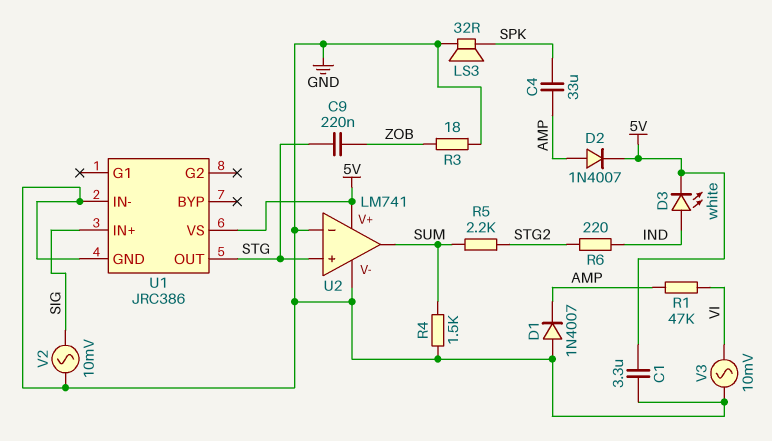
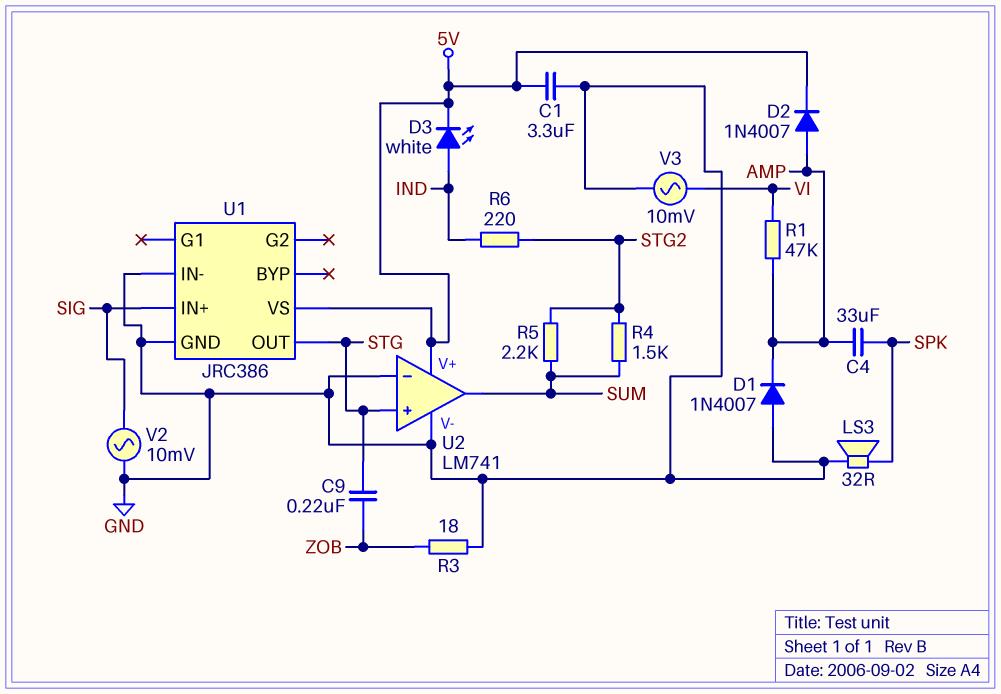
R4: 1.5k (GND, SUM) -> 1.5k (STG2, SUM)

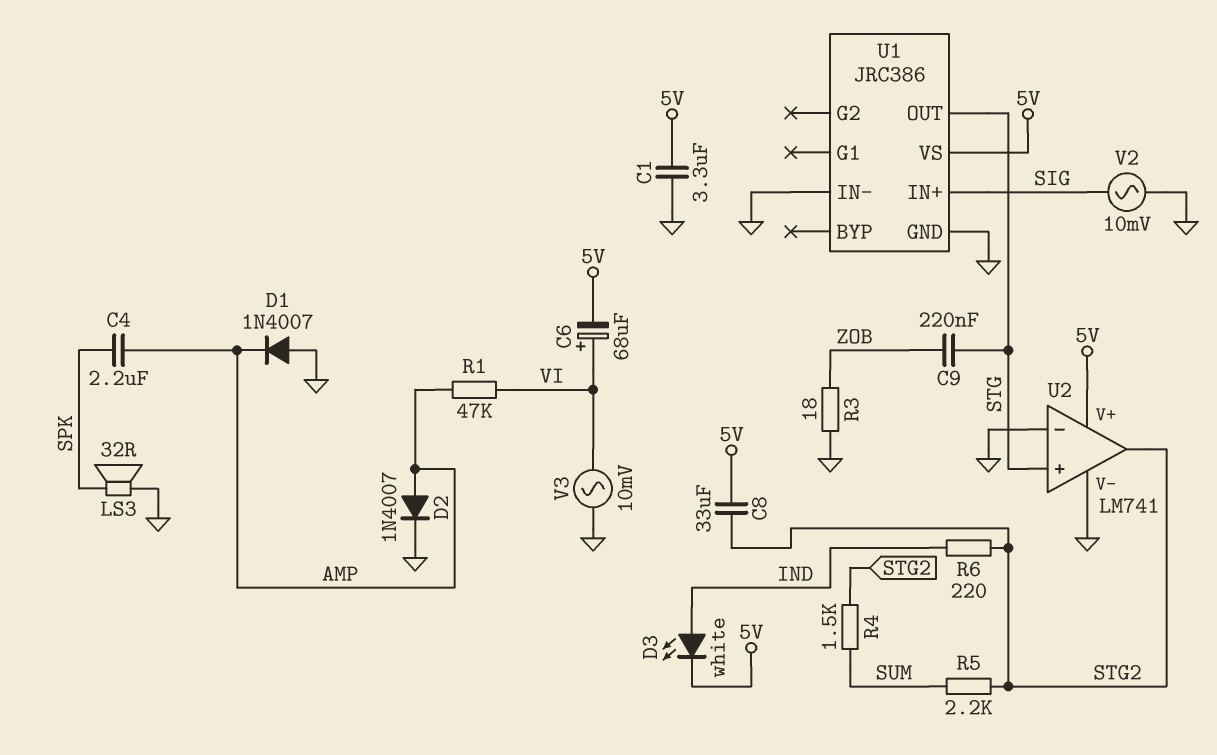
C4: 33uF (AMP, SPK) -> 2.2uF (AMP, SPK)
C6: none -> 68uF (plus VI, minus 5V)
C8: none -> 33uF (5V, STG2)
D2: diode 1N4007 (A AMP, K 5V) -> diode 1N4007 (A AMP, K GND)
U2 pin out: SUM -> STG2

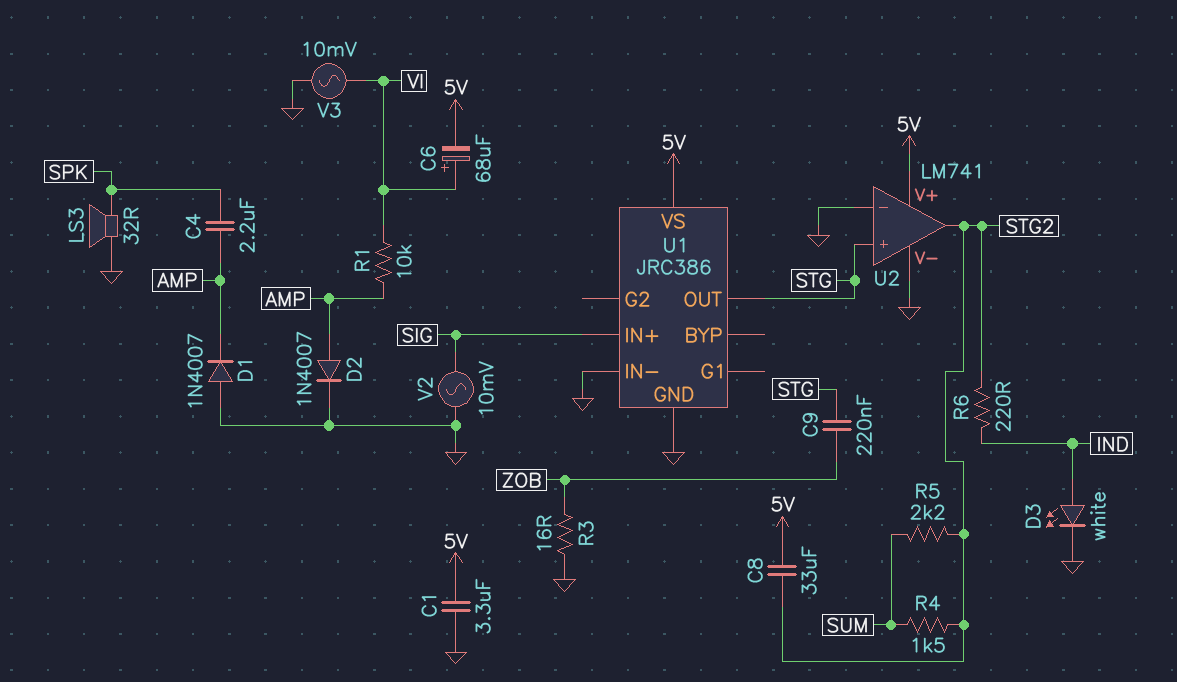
D3: LED white (A IND, K 5V) -> LED white (A IND, K GND)
R1: 47k (AMP, VI) -> 10k (AMP, VI)
R3: 18 (GND, ZOB) -> 16 (GND, ZOB)

